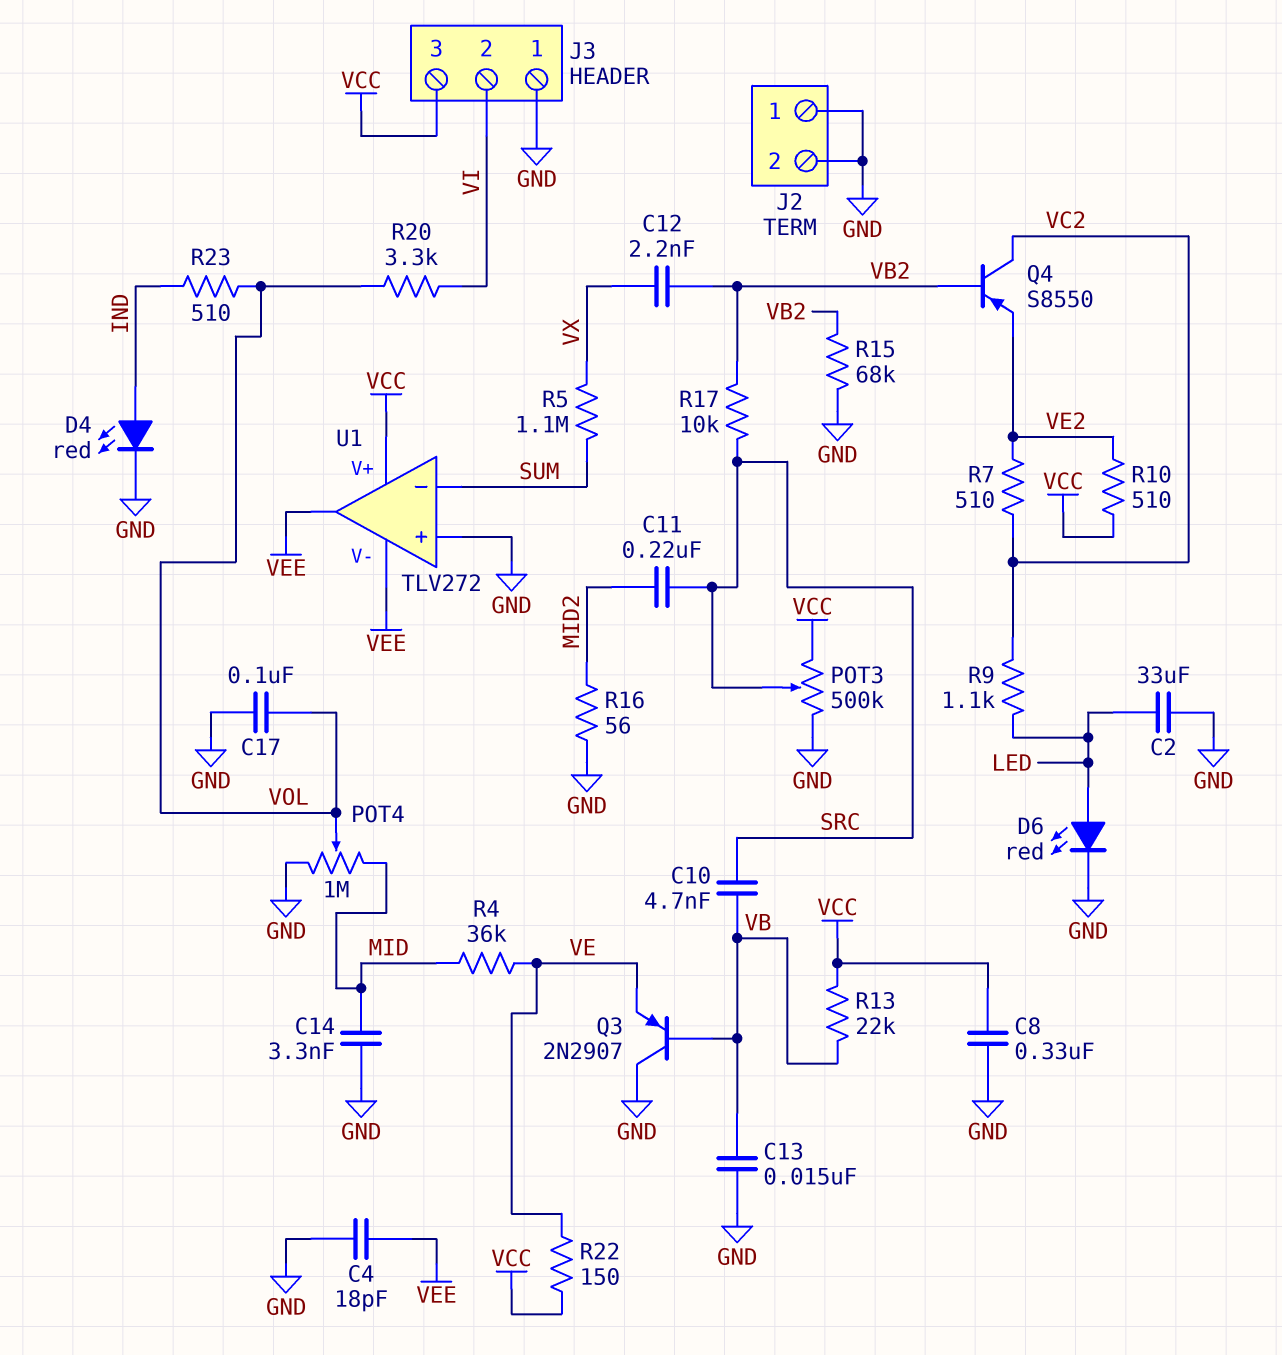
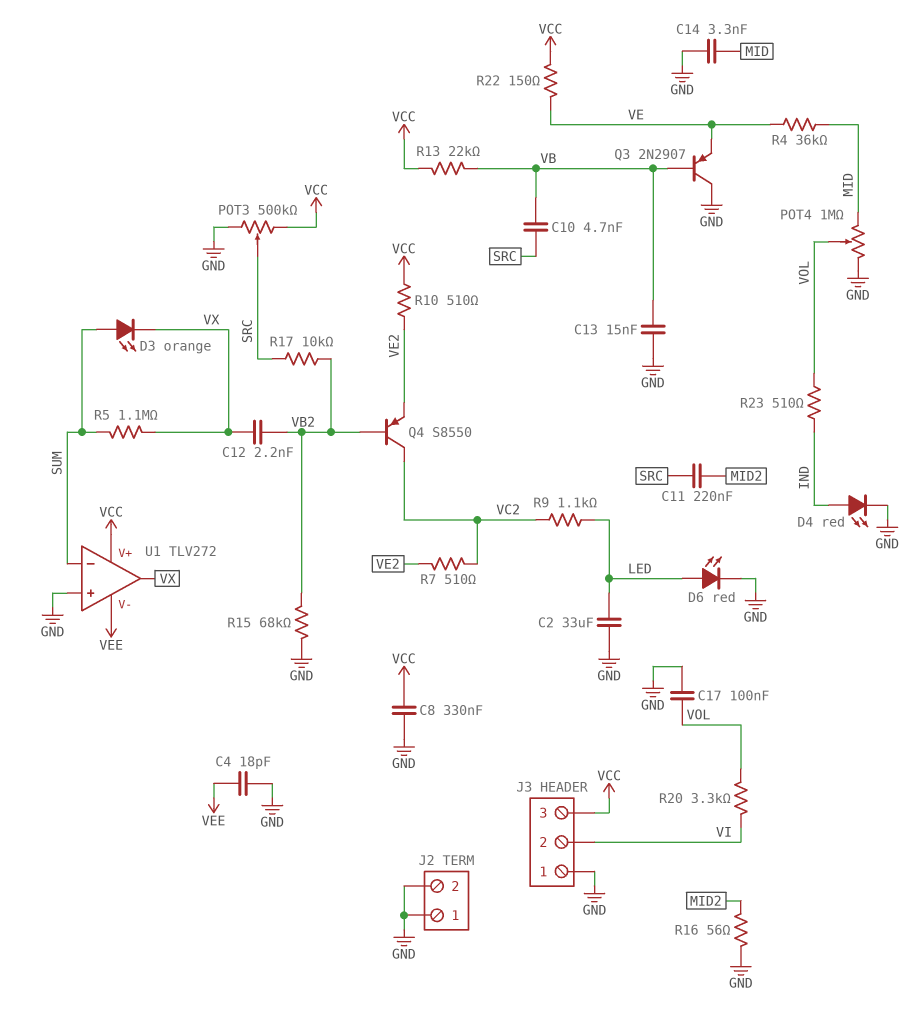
D3: none -> LED orange (A SUM, K VX)
U1 pin out: VEE -> VX

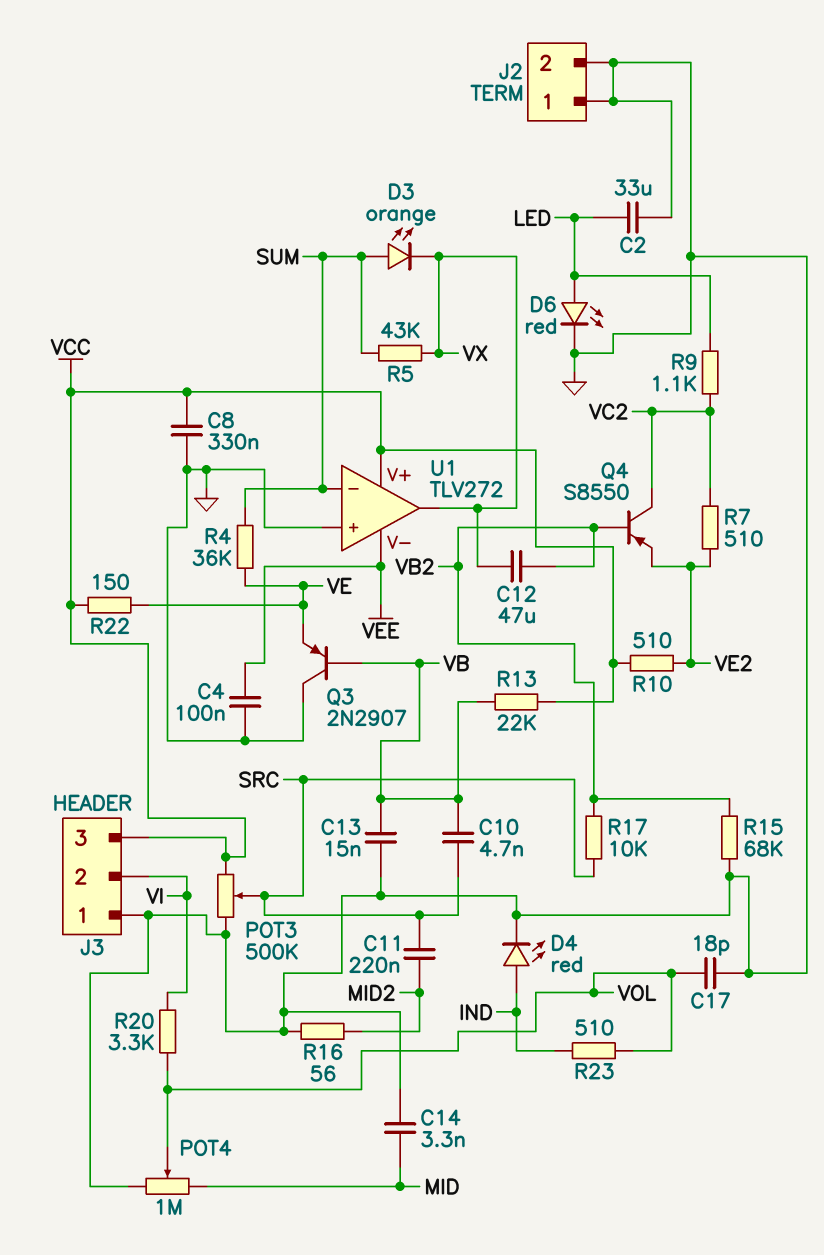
C4: 18pF (GND, VEE) -> 100nF (GND, VEE)
C12: 2.2nF (VB2, VX) -> 47uF (VB2, VX)
C17: 100nF (GND, VOL) -> 18pF (GND, VOL)
R4: 36k (MID, VE) -> 36k (SUM, VE)
R5: 1.1M (SUM, VX) -> 43k (SUM, VX)

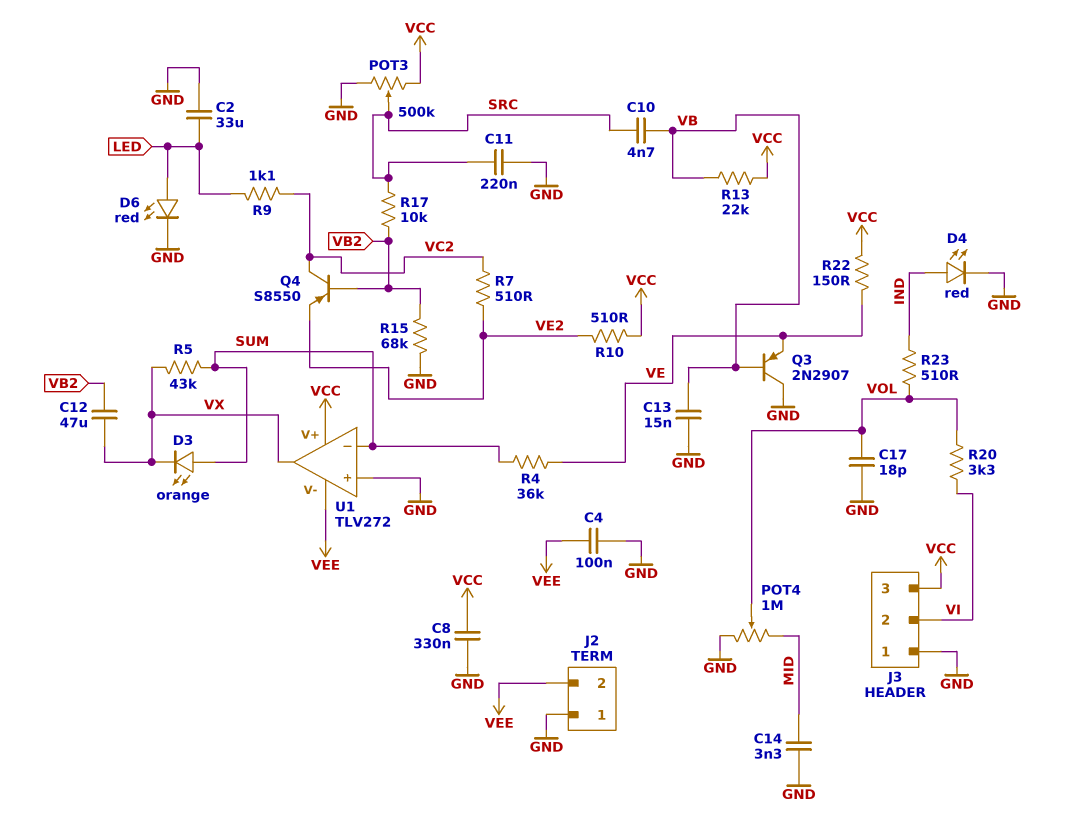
C11: 220nF (MID2, SRC) -> 220nF (GND, SRC)
J2 pin 2: GND -> VEE
R16: 56 (GND, MID2) -> none

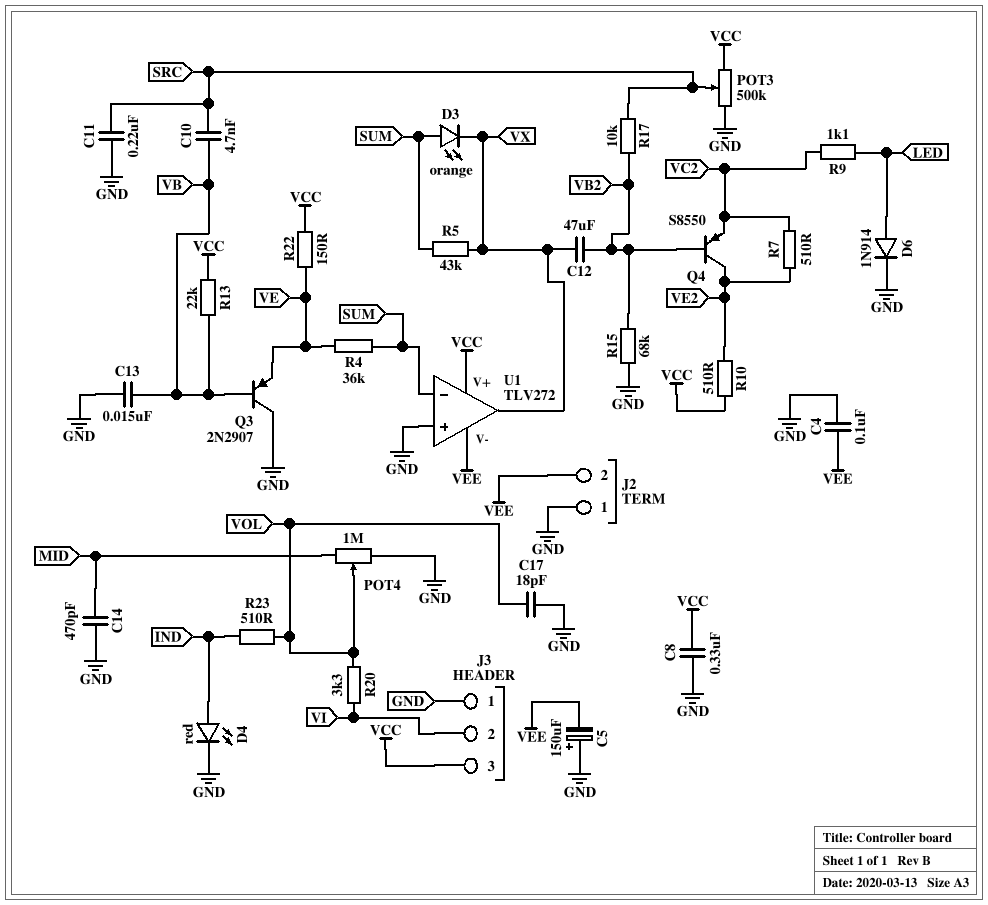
C2: 33uF (GND, LED) -> none
C5: none -> 150uF (plus GND, minus VEE)
C14: 3.3nF (GND, MID) -> 470pF (GND, MID)
D6: LED red (A LED, K GND) -> diode 1N914 (A LED, K GND)
Q4: PNP S8550 (B VB2, C VC2, E VE2) -> PNP S8550 (B VB2, C VE2, E VC2)

